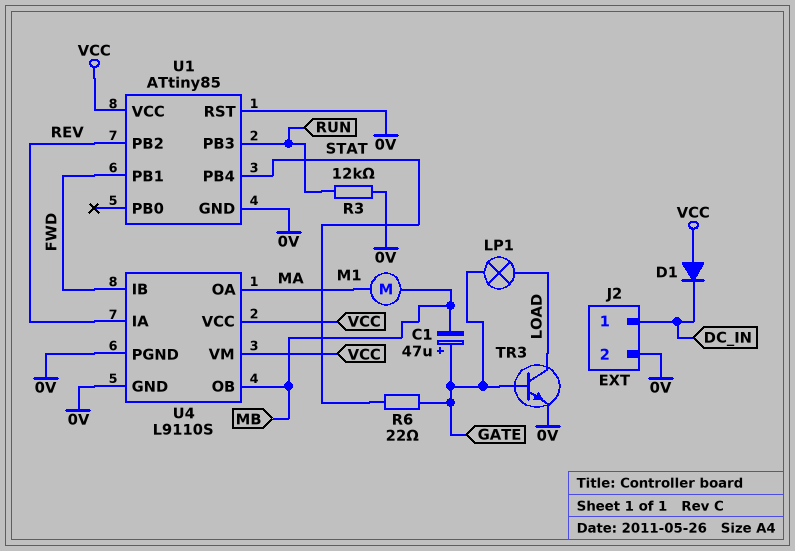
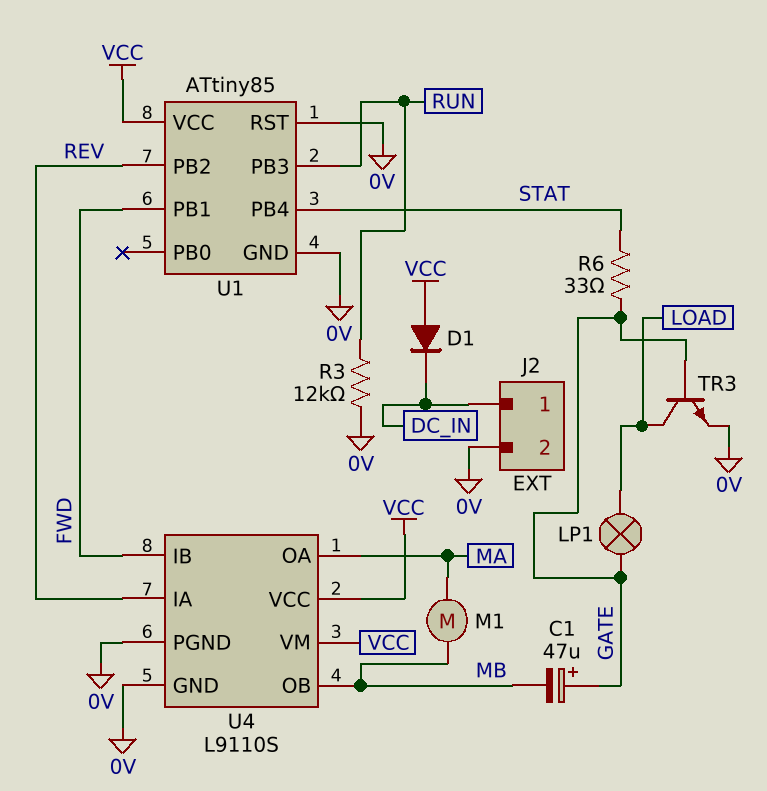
R6: 22 (GATE, STAT) -> 33 (GATE, STAT)

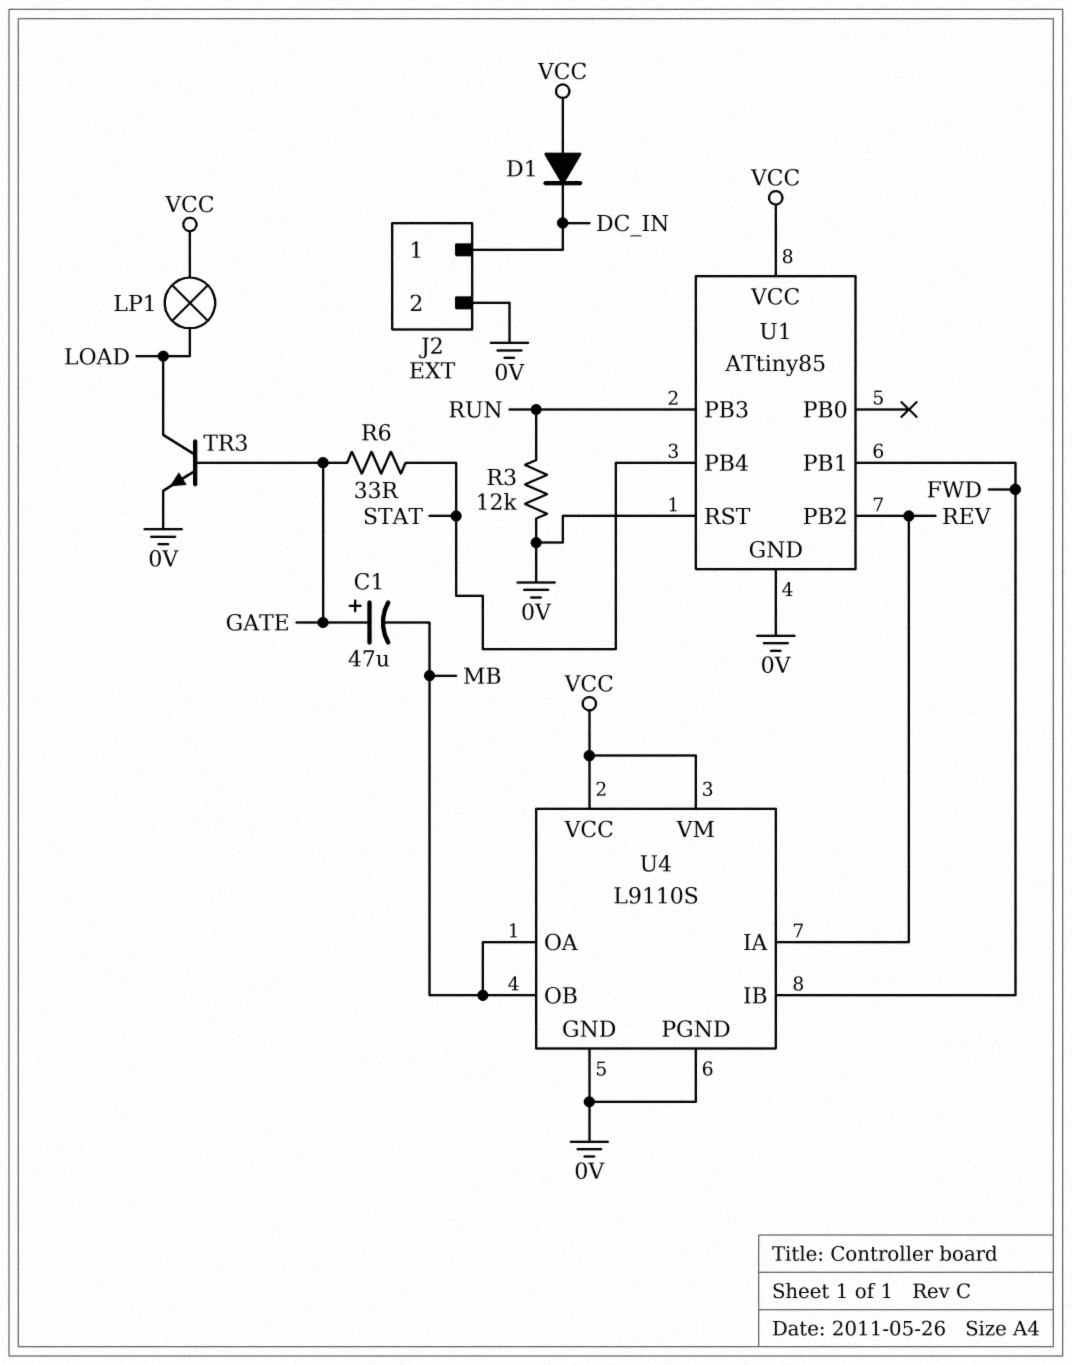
LP1: lamp (GATE, LOAD) -> lamp (LOAD, VCC)
M1: motor (MA, MB) -> none
U4 pin OA: MA -> MB

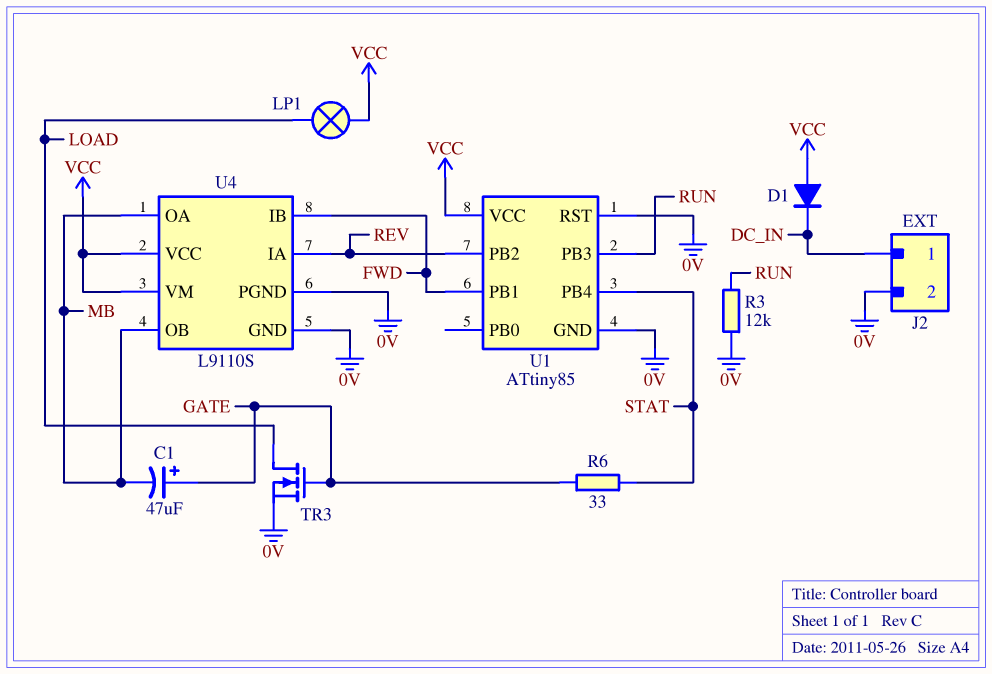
TR3: NPN (B GATE, C LOAD, E 0V) -> NMOS (G GATE, D LOAD, S 0V)

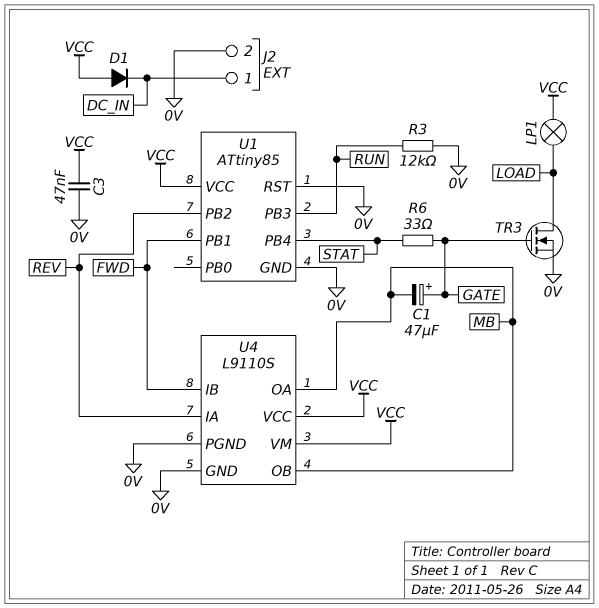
C3: none -> 47nF (0V, VCC)

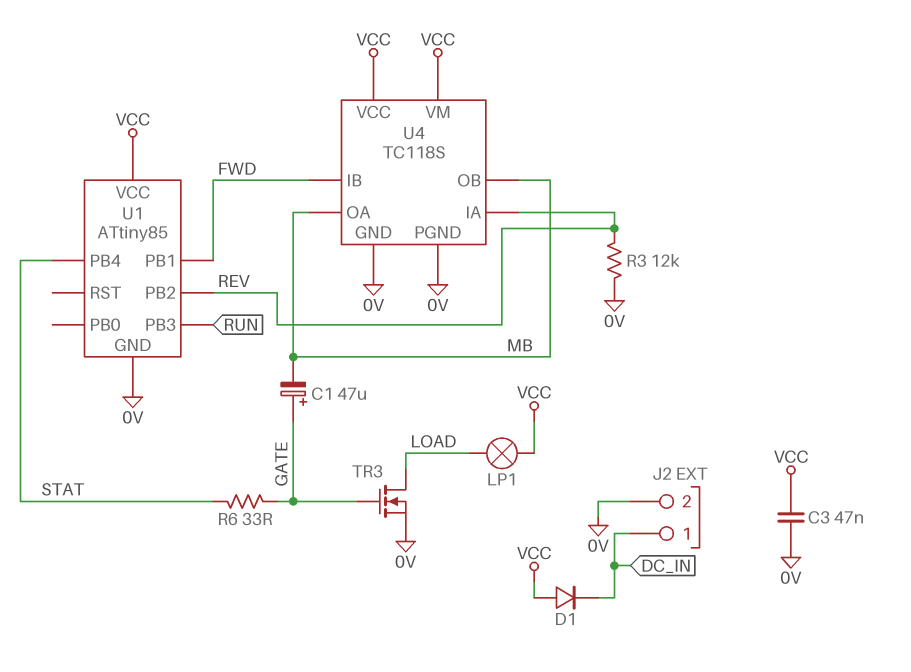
R3: 12k (0V, RUN) -> 12k (0V, REV)
U1 pin RST: 0V -> none
U4: L9110S -> TC118S

